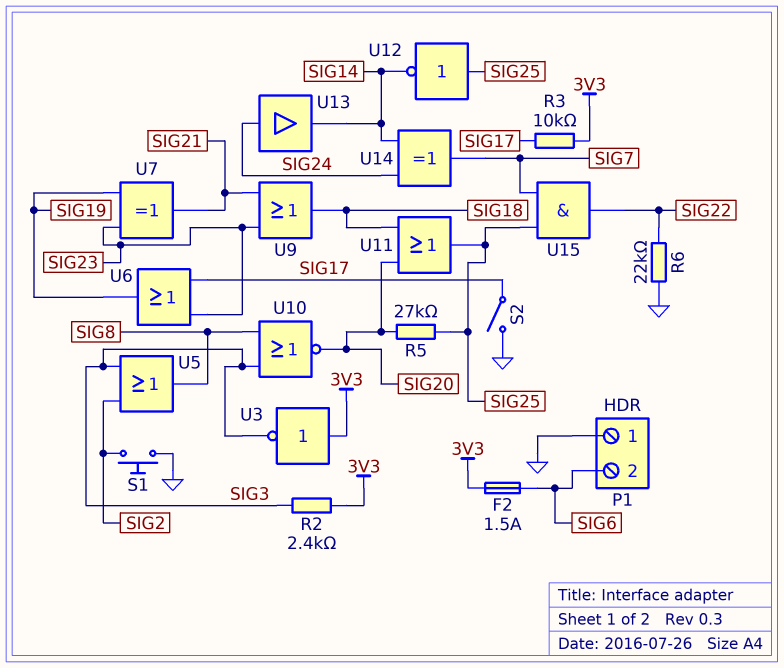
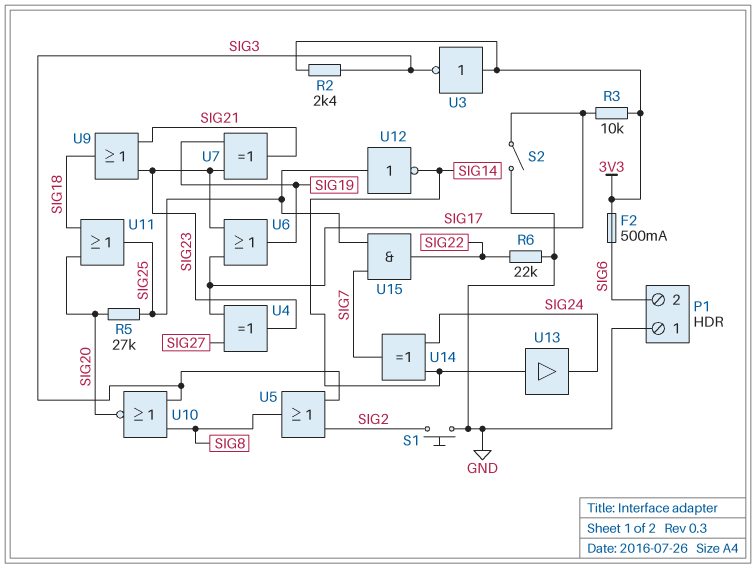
F2: 1.5A (3V3, SIG6) -> 500mA (3V3, SIG6)
U4: none -> XOR (in SIG17, in SIG27, out SIG23)
U13: buffer (in SIG24, out SIG14) -> buffer (in SIG14, out SIG24)

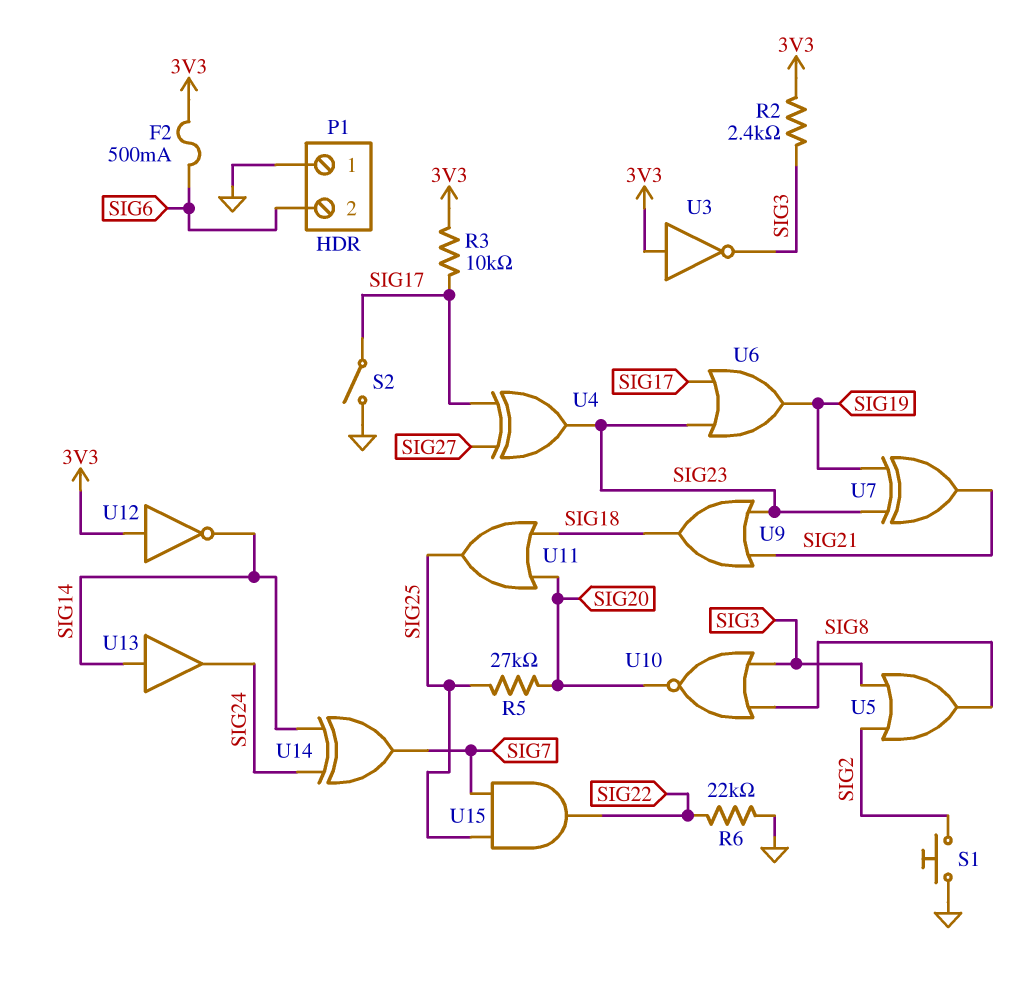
U12: NOT (in SIG25, out SIG14) -> NOT (in 3V3, out SIG14)

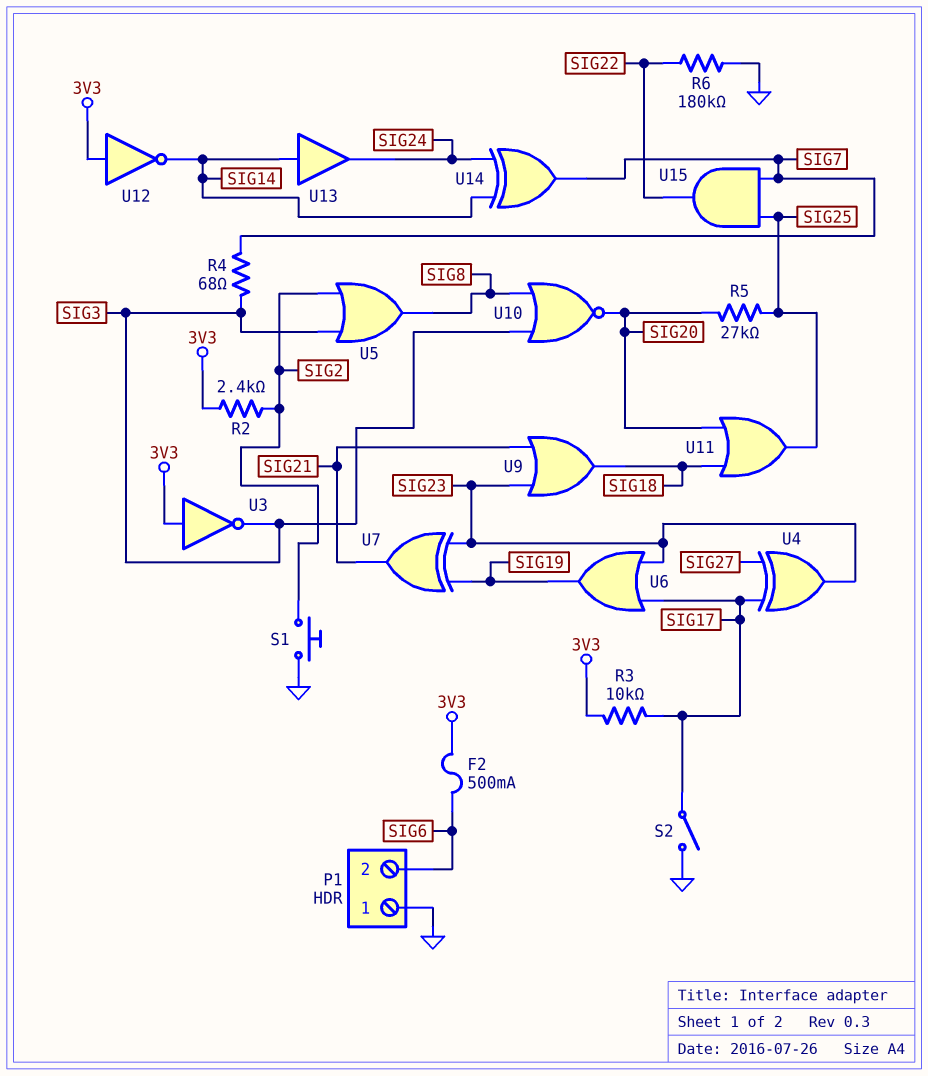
R2: 2.4k (3V3, SIG3) -> 2.4k (3V3, SIG2)
R4: none -> 68 (SIG3, SIG7)
R6: 22k (GND, SIG22) -> 180k (GND, SIG22)

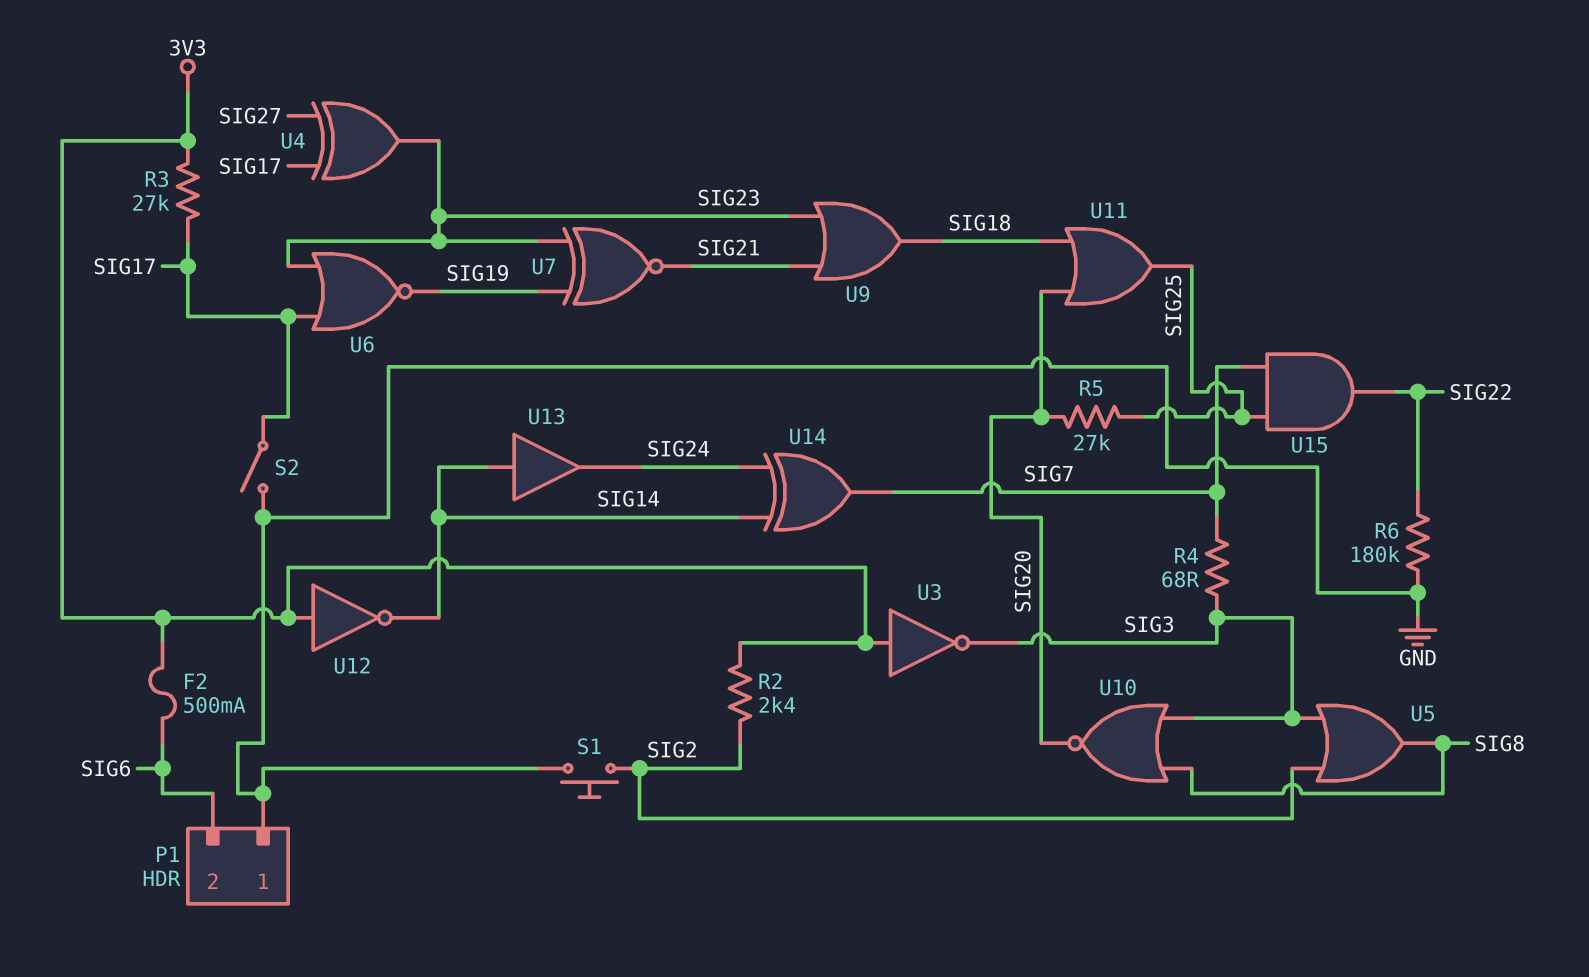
R3: 10k (3V3, SIG17) -> 27k (3V3, SIG17)
U6: OR (in SIG17, in SIG23, out SIG19) -> NOR (in SIG17, in SIG23, out SIG19)
U7: XOR (in SIG19, in SIG23, out SIG21) -> XNOR (in SIG19, in SIG23, out SIG21)

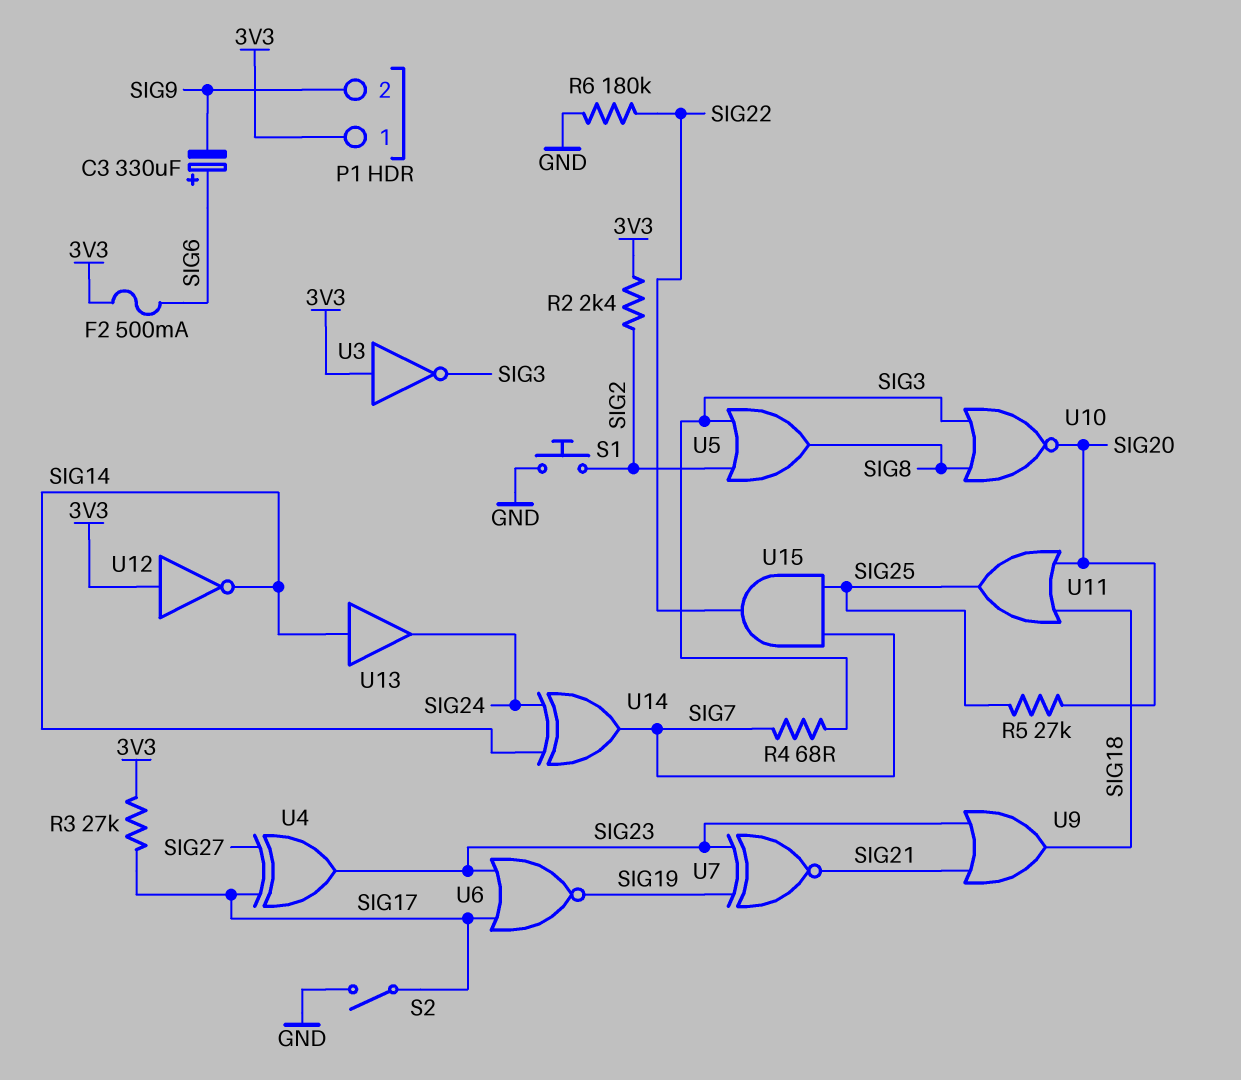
C3: none -> 330uF (plus SIG6, minus SIG9)
P1 pin 1: GND -> 3V3
P1 pin 2: SIG6 -> SIG9

